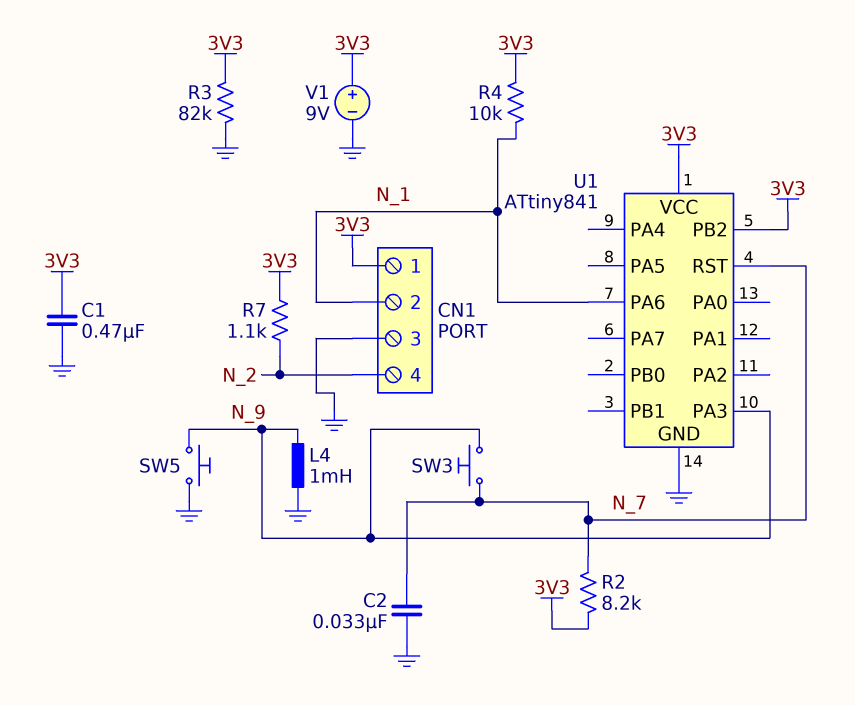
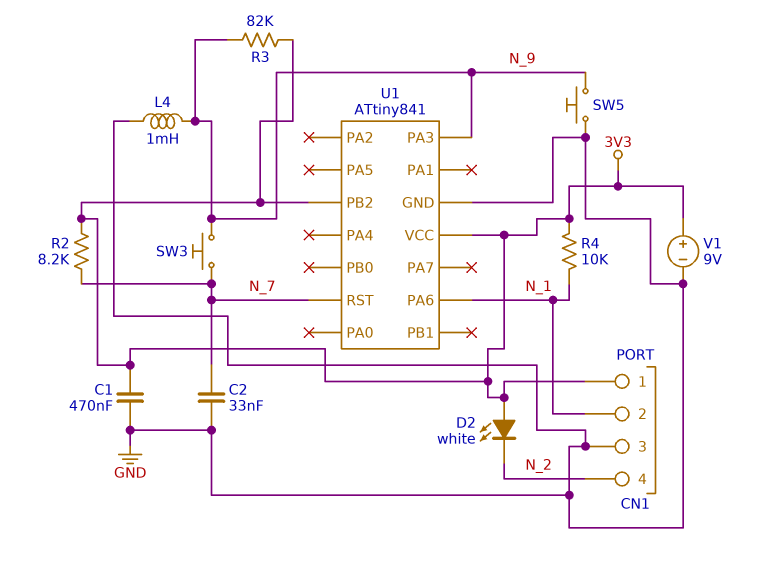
D2: none -> LED white (A 3V3, K N_2)
R3: 82k (3V3, GND) -> 82k (3V3, N_9)
R7: 1.1k (3V3, N_2) -> none

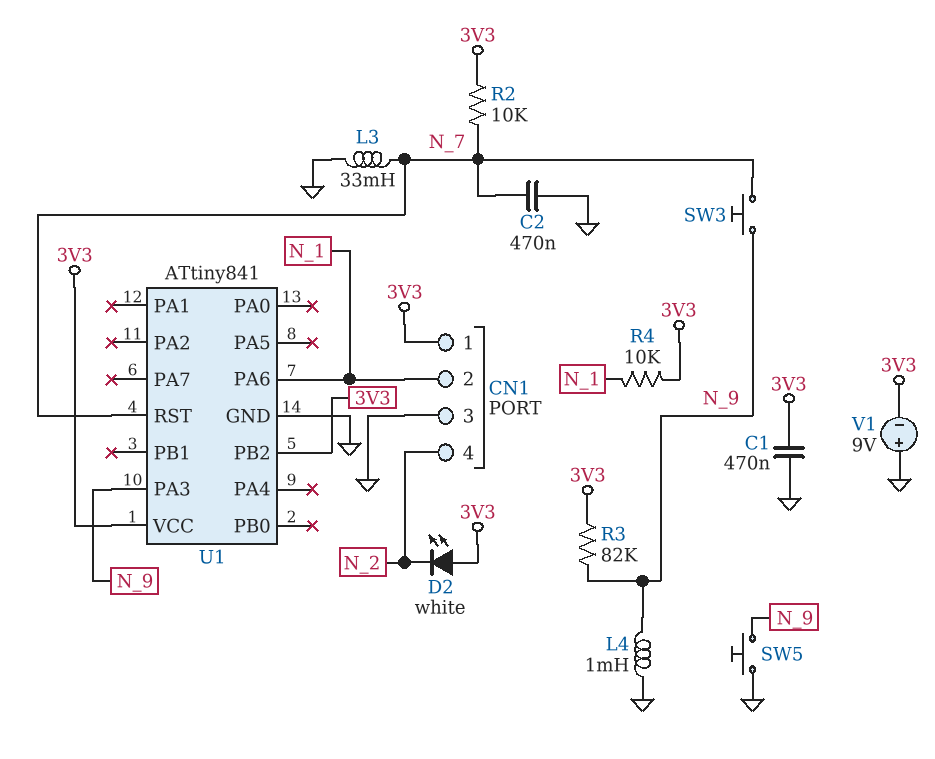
C2: 33nF (GND, N_7) -> 470nF (GND, N_7)
L3: none -> 33mH (GND, N_7)
R2: 8.2k (3V3, N_7) -> 10k (3V3, N_7)
V1: 9V (plus 3V3, minus GND) -> 9V (plus GND, minus 3V3)

